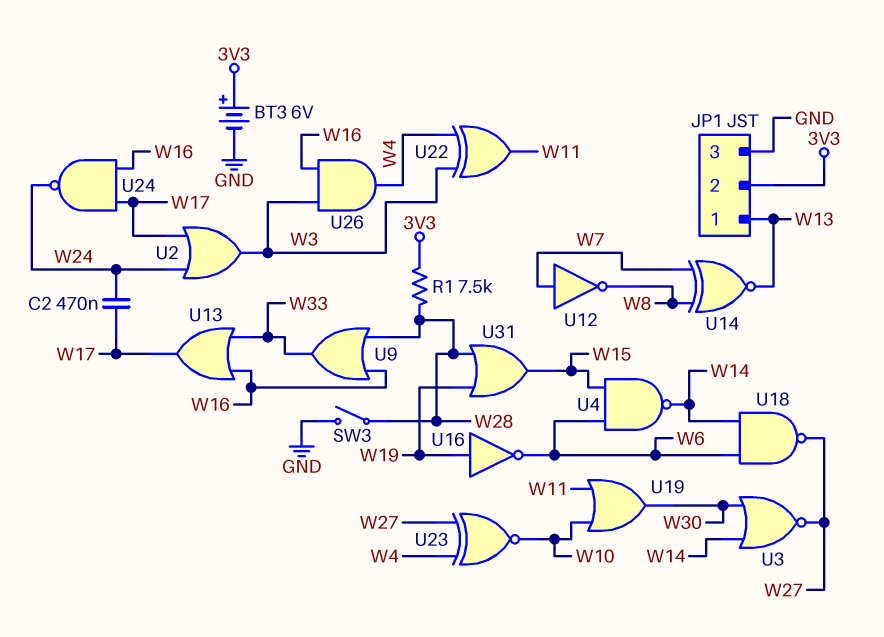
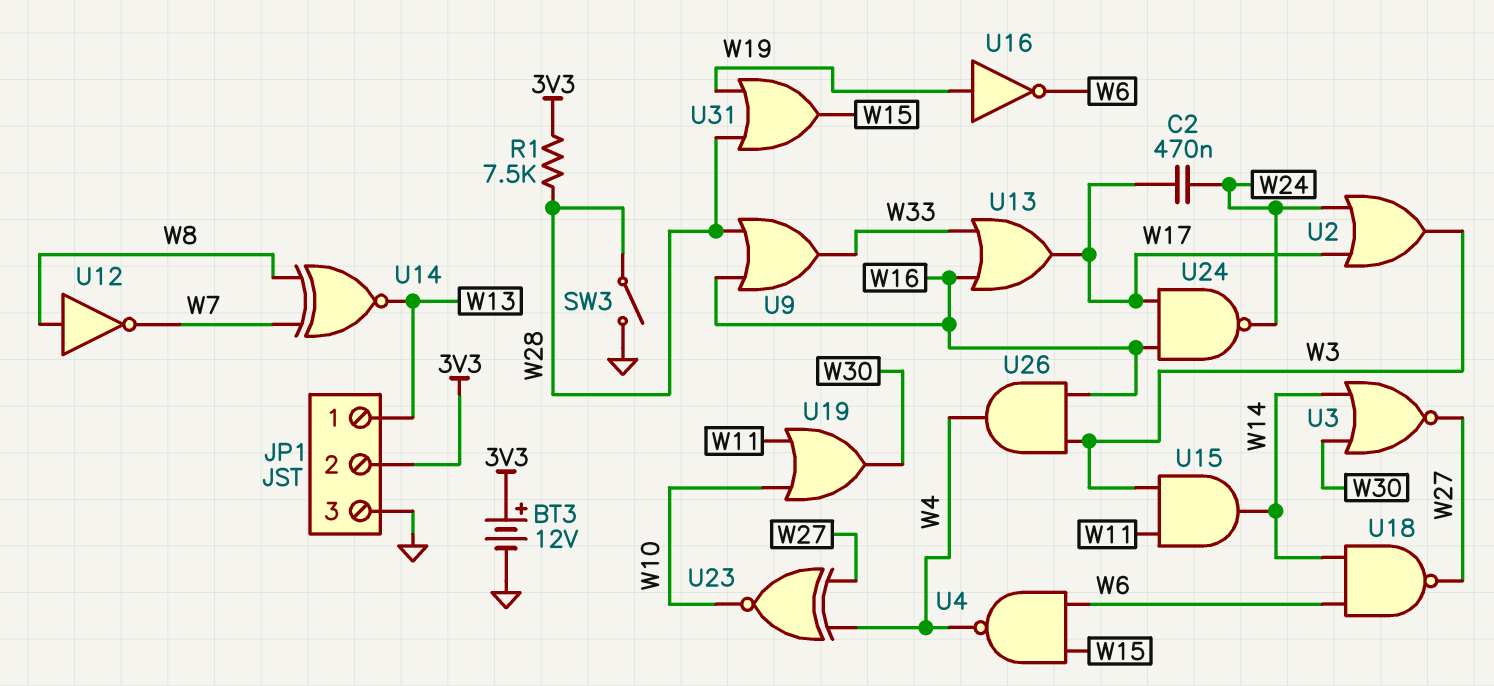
BT3: 6V (plus 3V3, minus GND) -> 12V (plus 3V3, minus GND)
U4: NAND (in W6, in W15, out W14) -> NAND (in W6, in W15, out W4)
U12: NOT (in W7, out W8) -> NOT (in W8, out W7)
U15: none -> AND (in W3, in W11, out W14)
U22: XOR (in W3, in W4, out W11) -> none

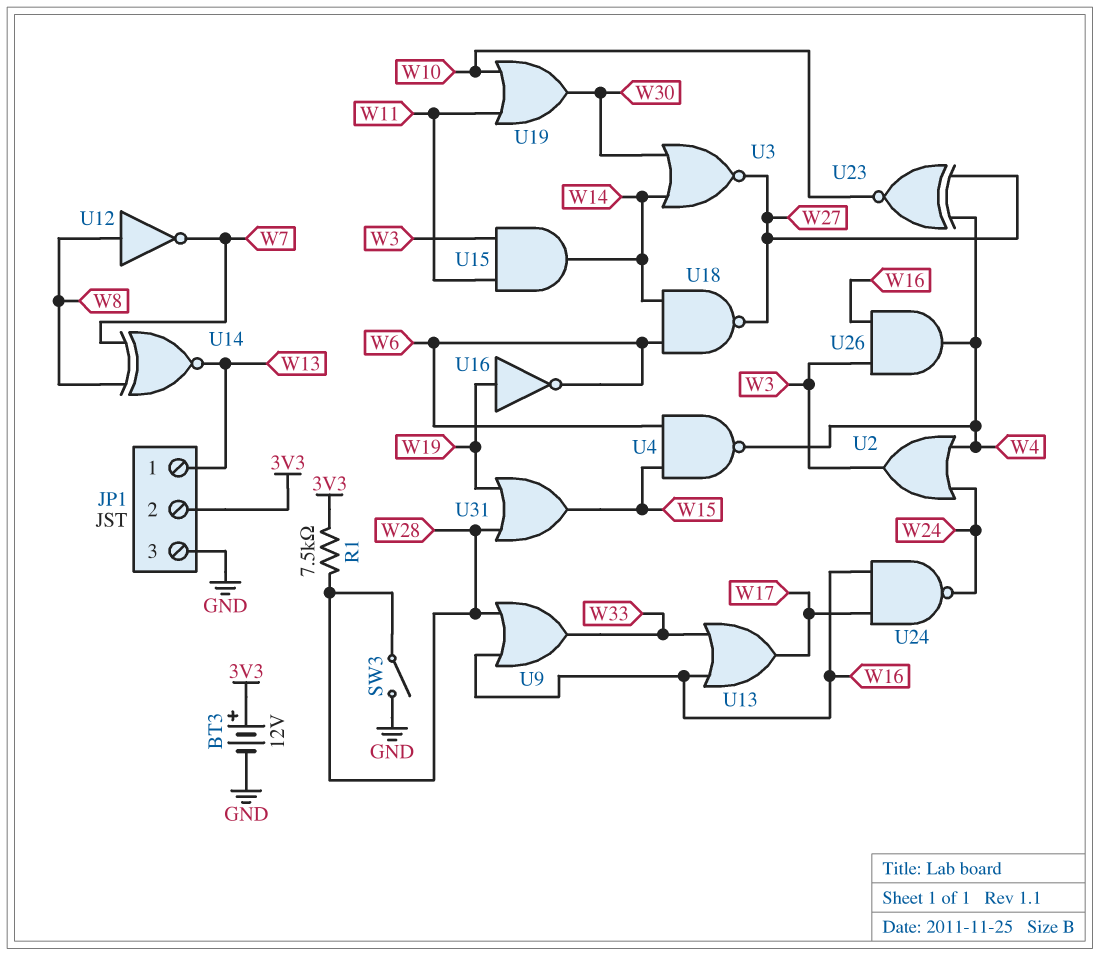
C2: 470nF (W17, W24) -> none
U2: OR (in W17, in W24, out W3) -> OR (in W4, in W24, out W3)

